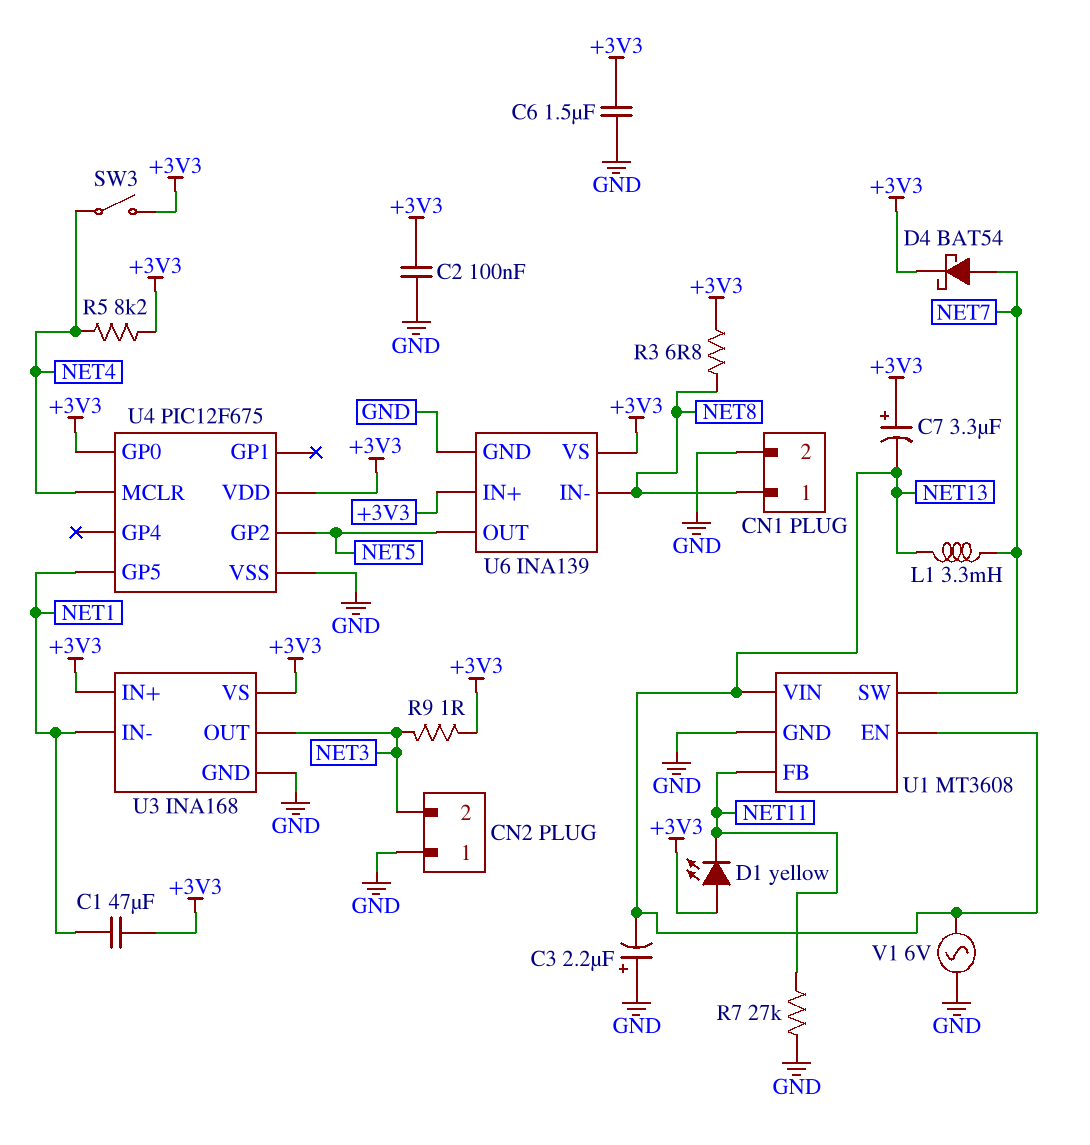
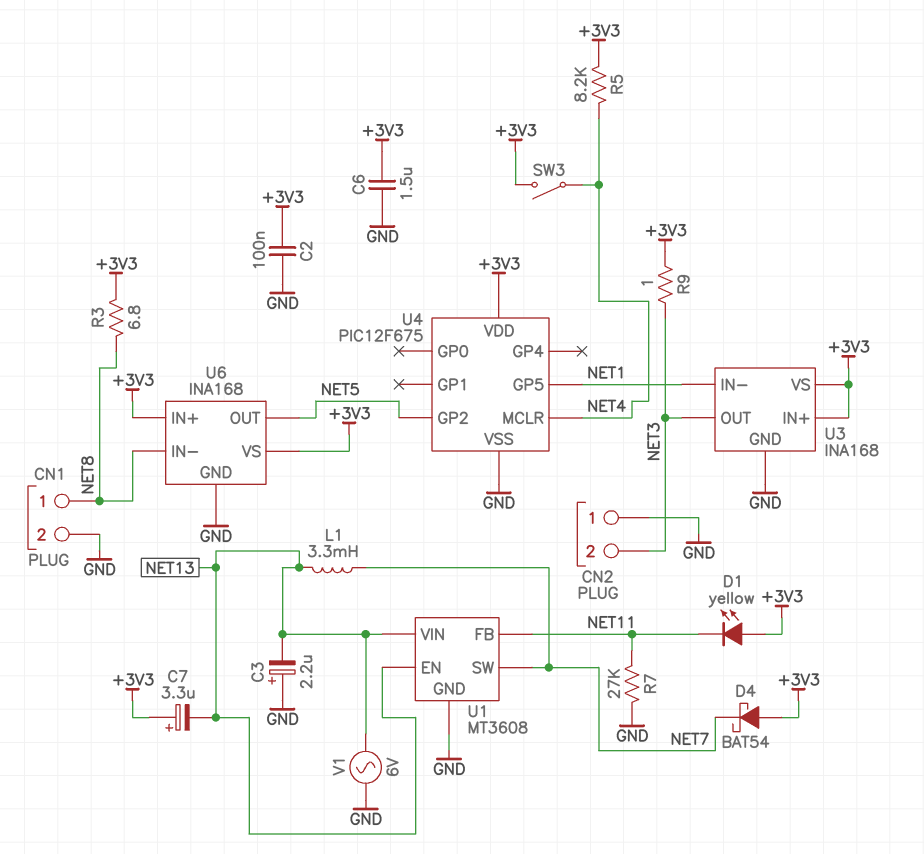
C1: 47uF (+3V3, NET1) -> none
D4: schottky BAT54 (A NET7, K +3V3) -> schottky BAT54 (A +3V3, K NET7)
U4 pin GP0: +3V3 -> none
U6: INA139 -> INA168

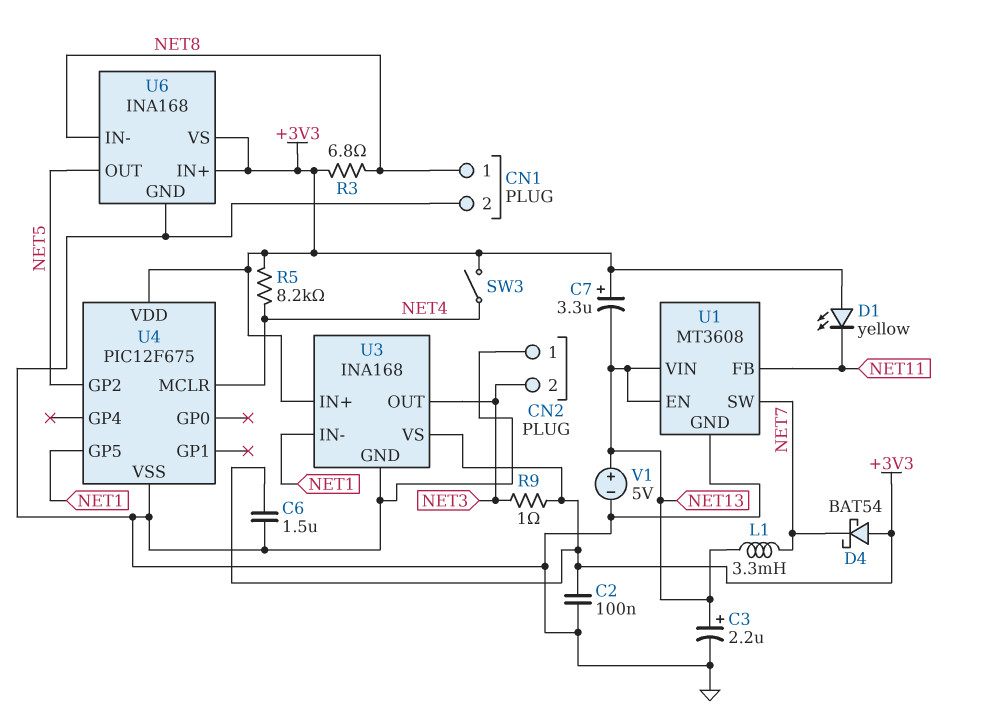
C3: 2.2uF (plus GND, minus NET13) -> 2.2uF (plus NET13, minus GND)
R7: 27k (GND, NET11) -> none
V1: AC 6V (GND, NET13) -> 5V (plus NET13, minus GND)

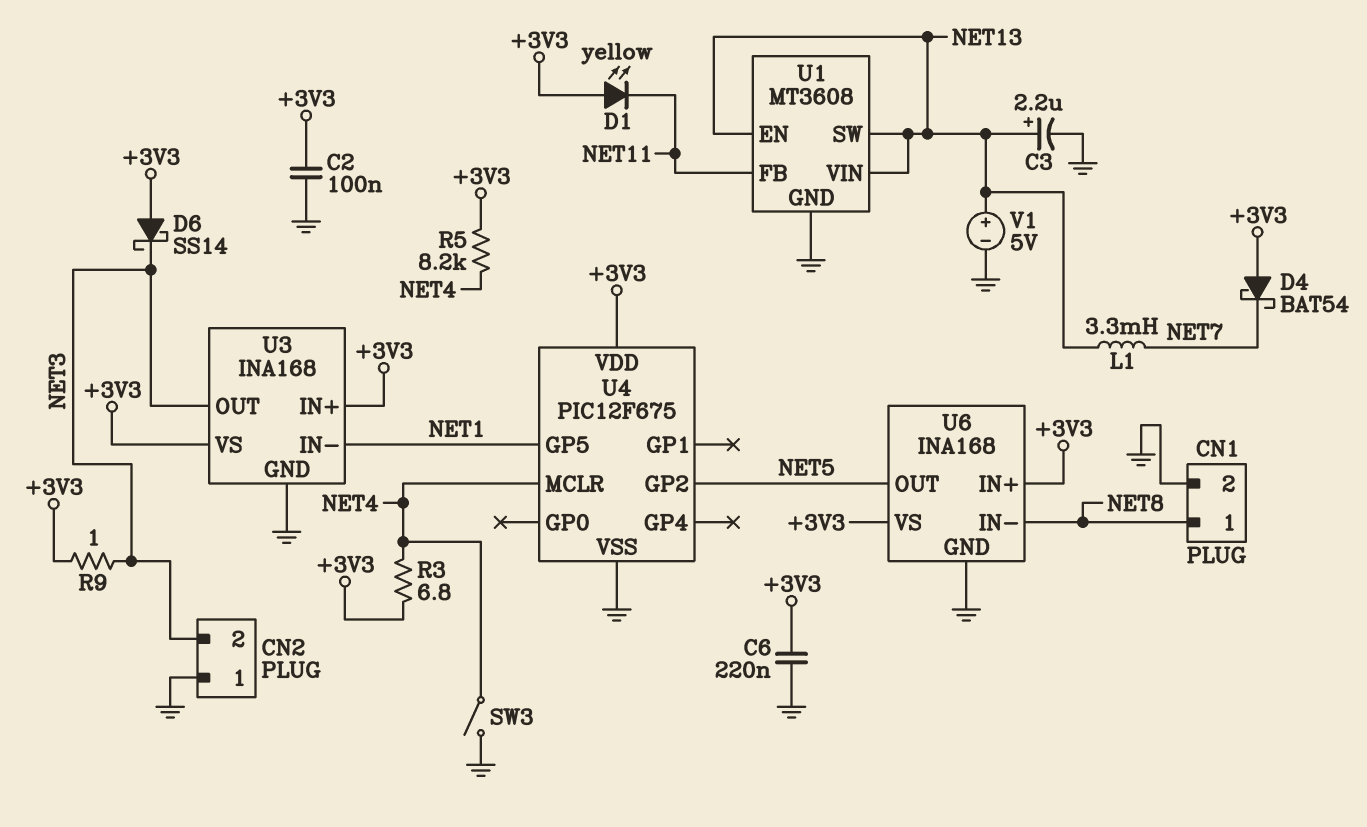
C6: 1.5uF (+3V3, GND) -> 220nF (+3V3, GND)
C7: 3.3uF (plus +3V3, minus NET13) -> none
D6: none -> schottky SS14 (A +3V3, K NET3)
R3: 6.8 (+3V3, NET8) -> 6.8 (+3V3, NET4)
SW3: switch (+3V3, NET4) -> switch (GND, NET4)
U1 pin SW: NET7 -> NET13

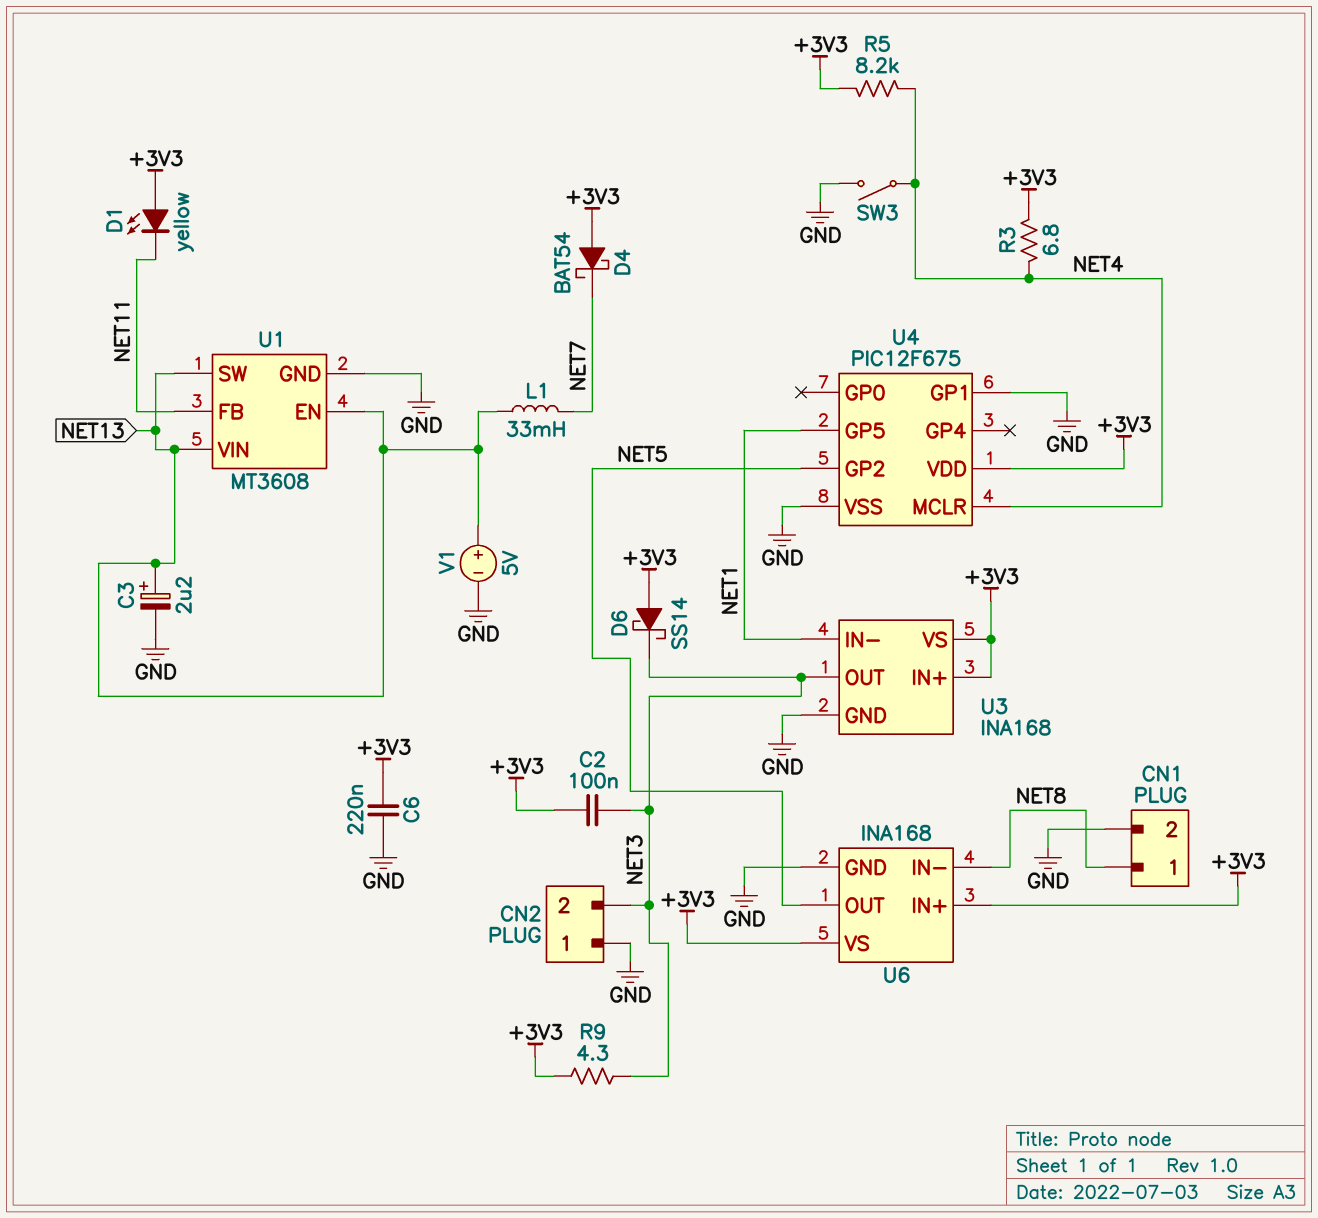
C2: 100nF (+3V3, GND) -> 100nF (+3V3, NET3)
L1: 3.3mH (NET7, NET13) -> 33mH (NET7, NET13)
R9: 1 (+3V3, NET3) -> 4.3 (+3V3, NET3)
U4 pin GP1: none -> GND

